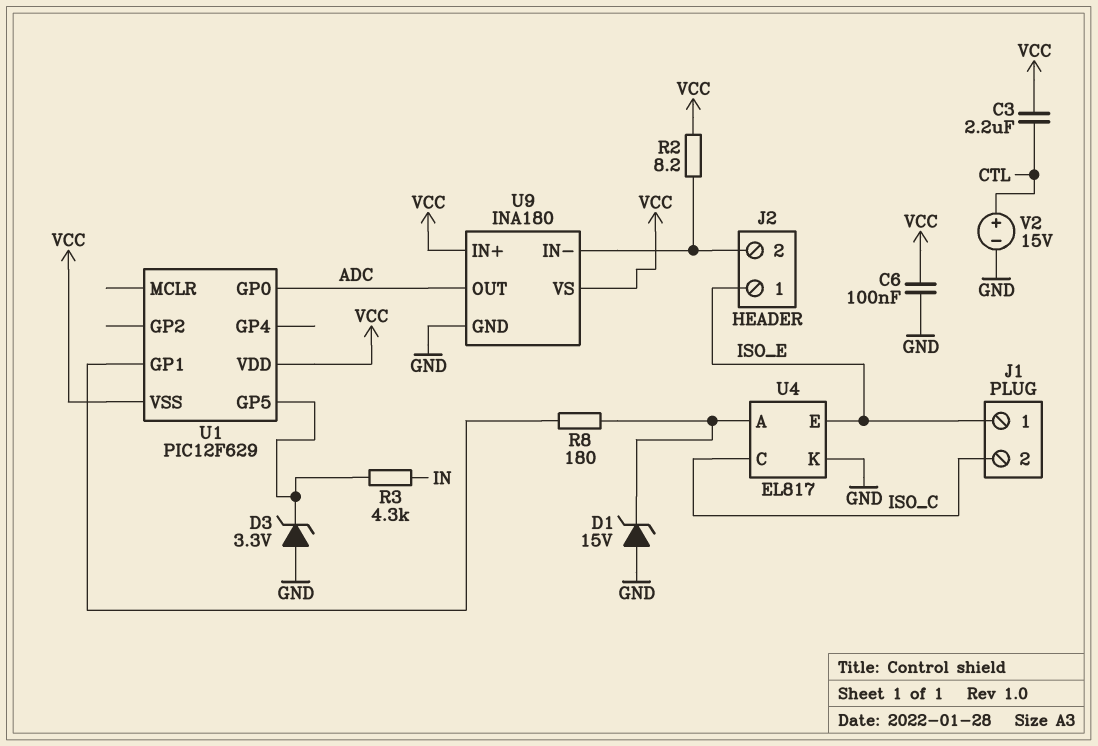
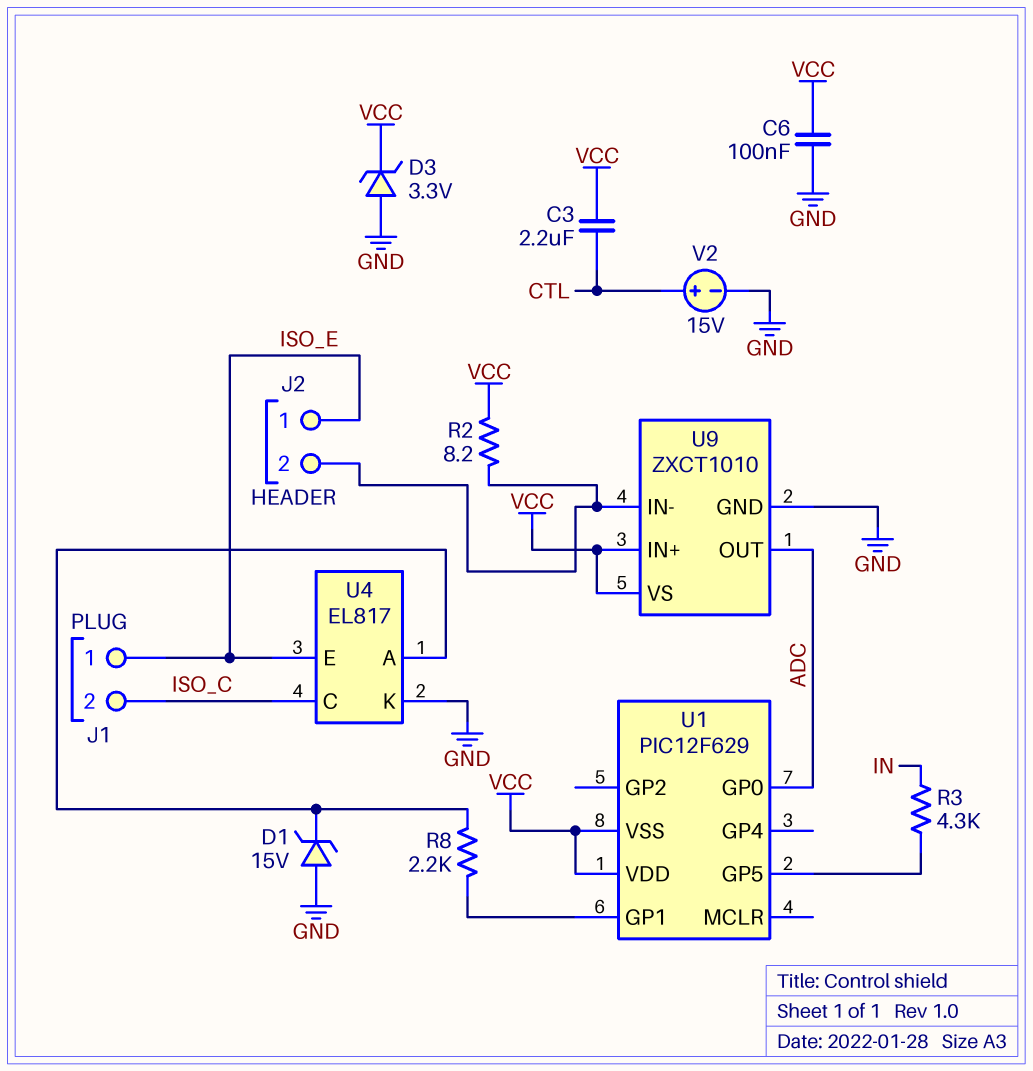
D3: zener 3.3V (A GND, K U1/GP5) -> zener 3.3V (A GND, K VCC)
R8: 180 (U1/GP1, U4/A) -> 2.2k (U1/GP1, U4/A)
U9: INA180 -> ZXCT1010

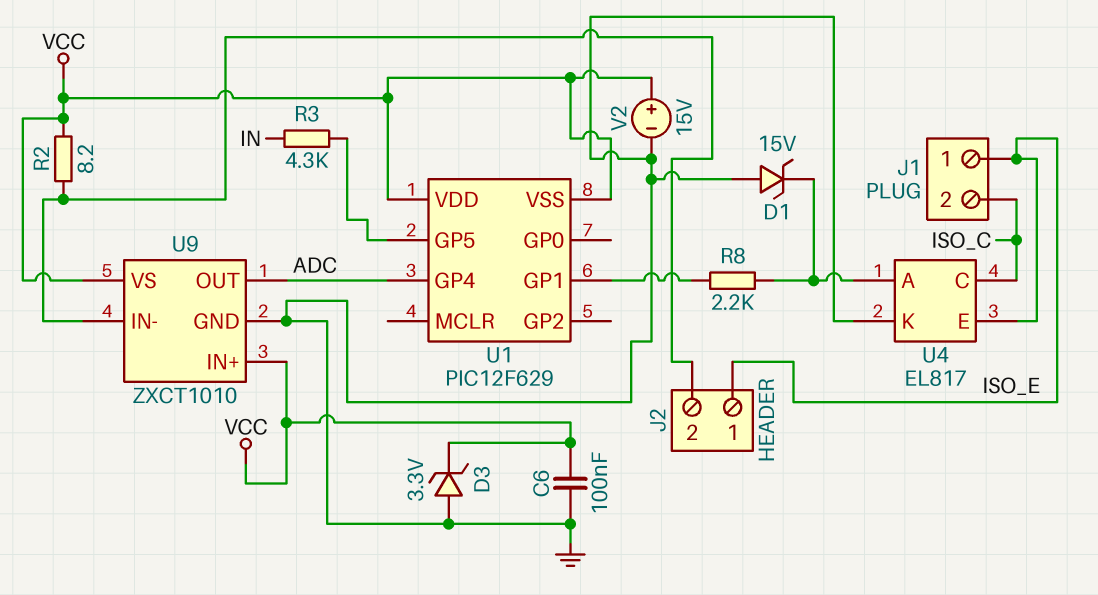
C3: 2.2uF (CTL, VCC) -> none
U1 pin GP0: ADC -> none
U1 pin GP4: none -> ADC
V2: 15V (plus CTL, minus GND) -> 15V (plus VCC, minus GND)

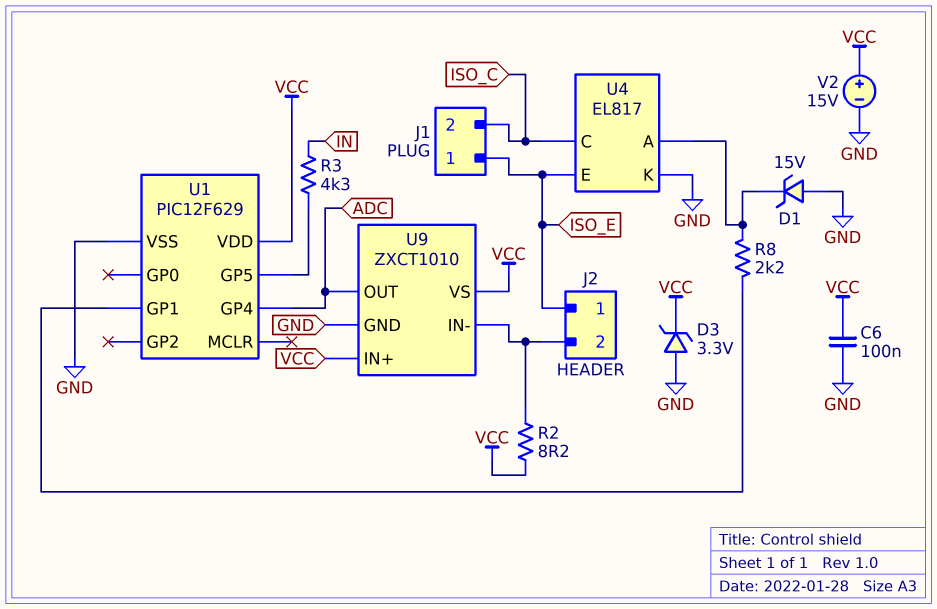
U1 pin VSS: VCC -> GND

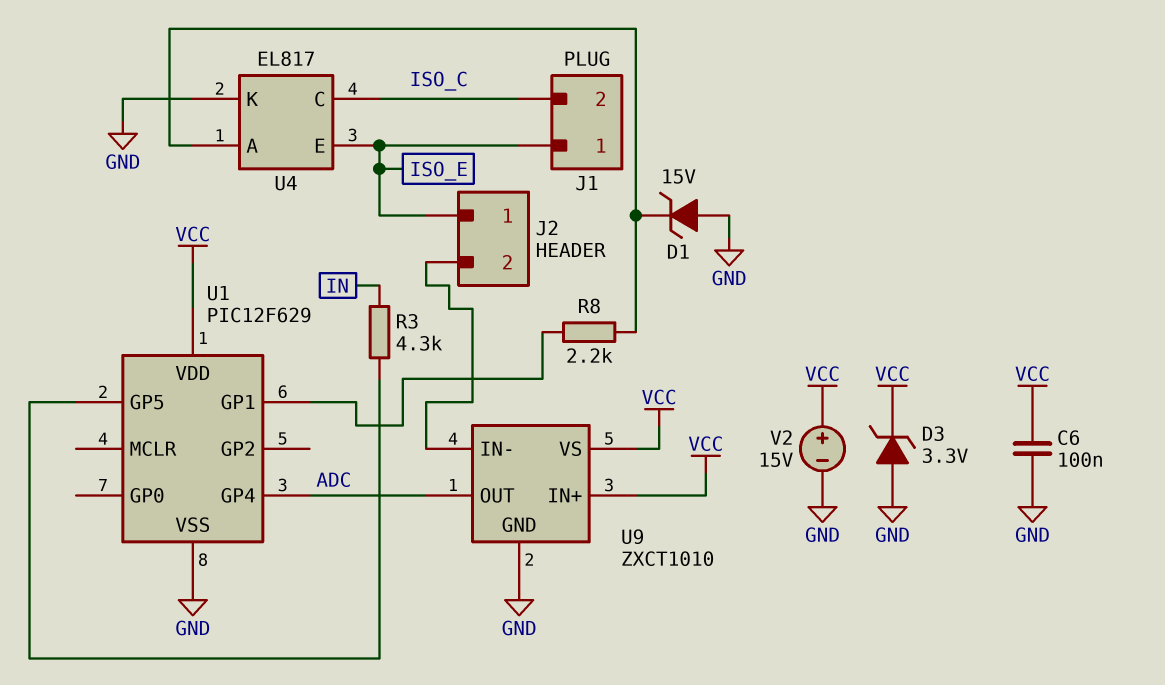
R2: 8.2 (J2/2, VCC) -> none

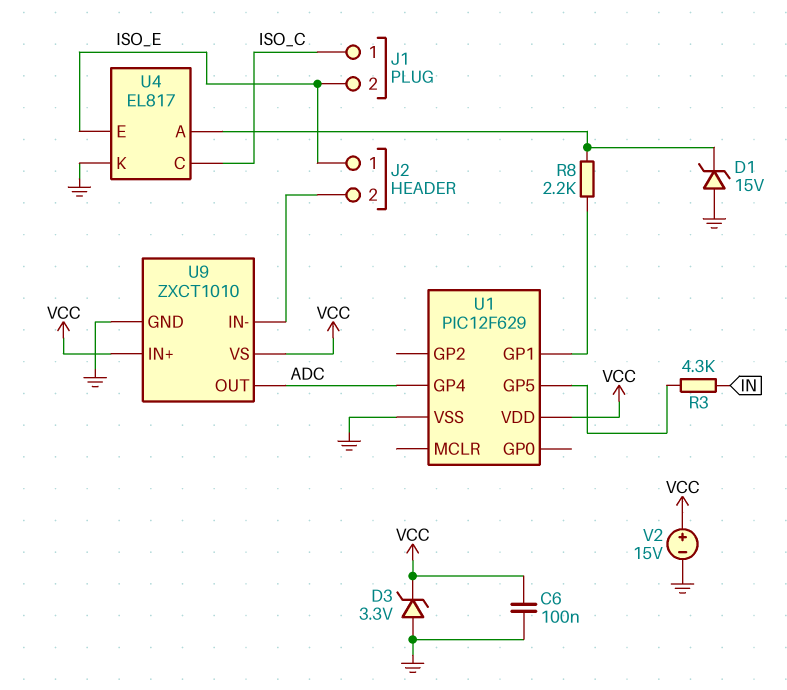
J1 pin 1: ISO_E -> ISO_C
J1 pin 2: ISO_C -> ISO_E

